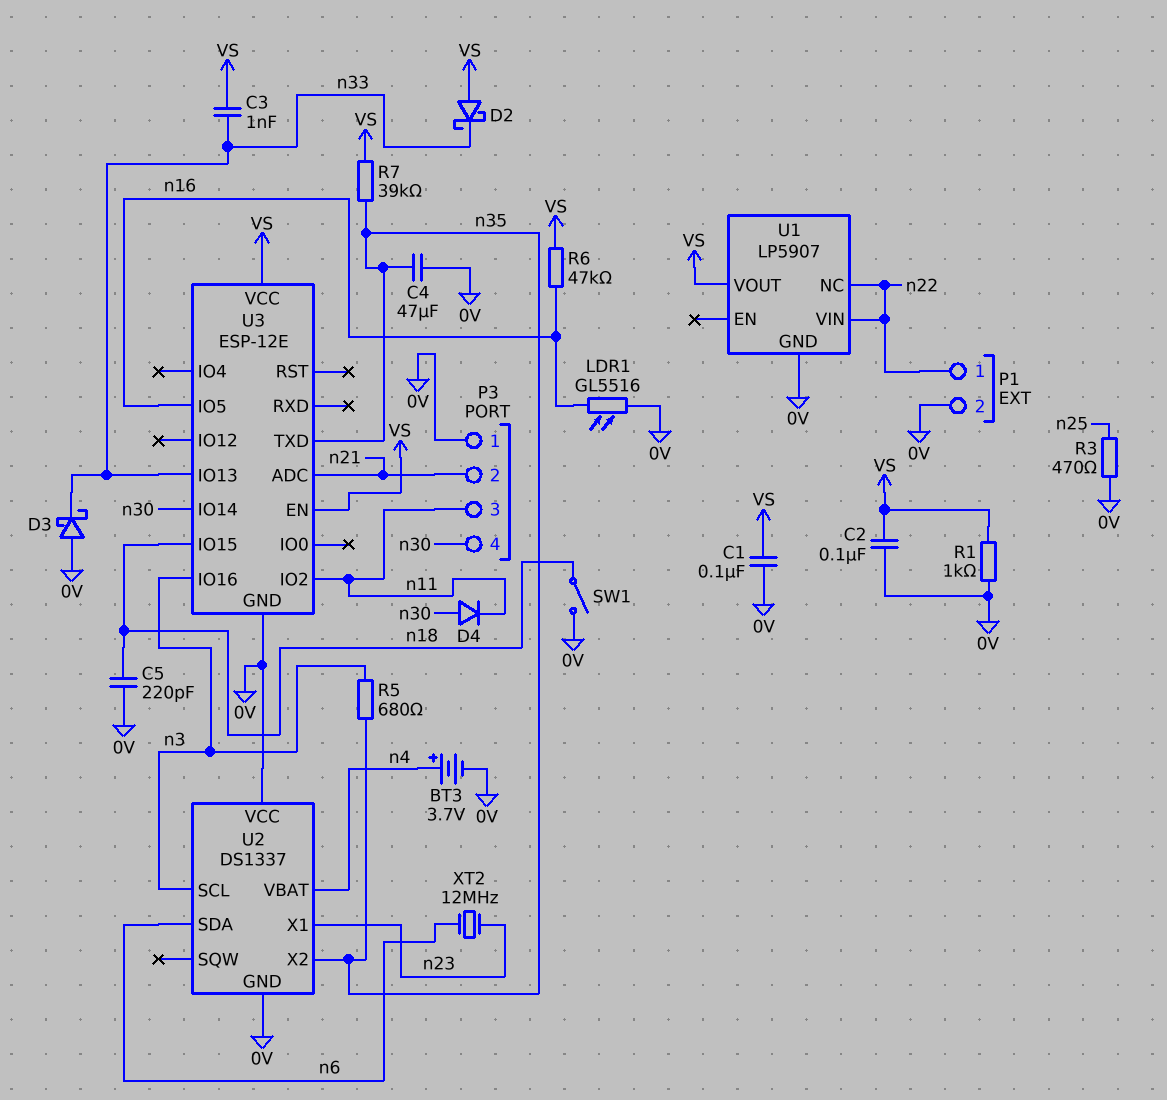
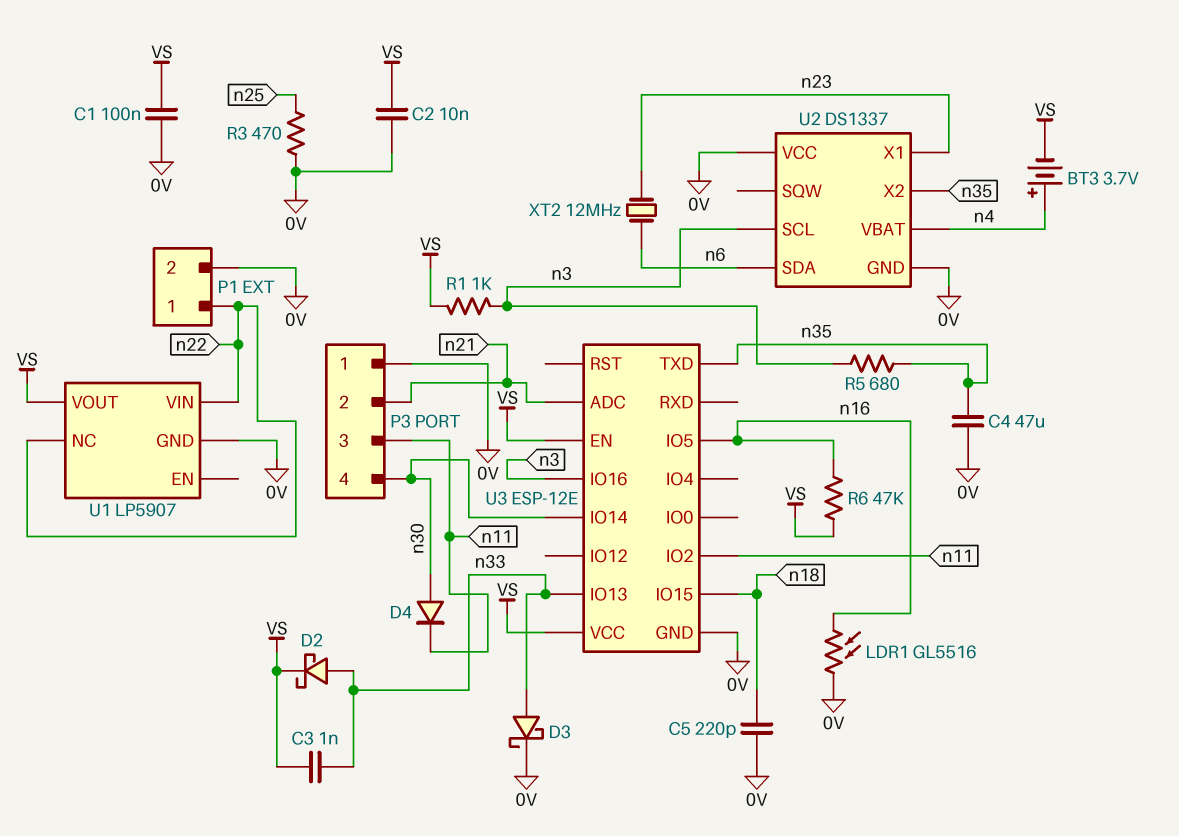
BT3: 3.7V (plus n4, minus 0V) -> 3.7V (plus n4, minus VS)
C2: 100nF (0V, VS) -> 10nF (0V, VS)
D2: schottky (A VS, K n33) -> schottky (A n33, K VS)
D3: schottky (A 0V, K n33) -> schottky (A n33, K 0V)
R1: 1k (0V, VS) -> 1k (VS, n3)
R7: 39k (VS, n35) -> none
SW1: switch (0V, n18) -> none

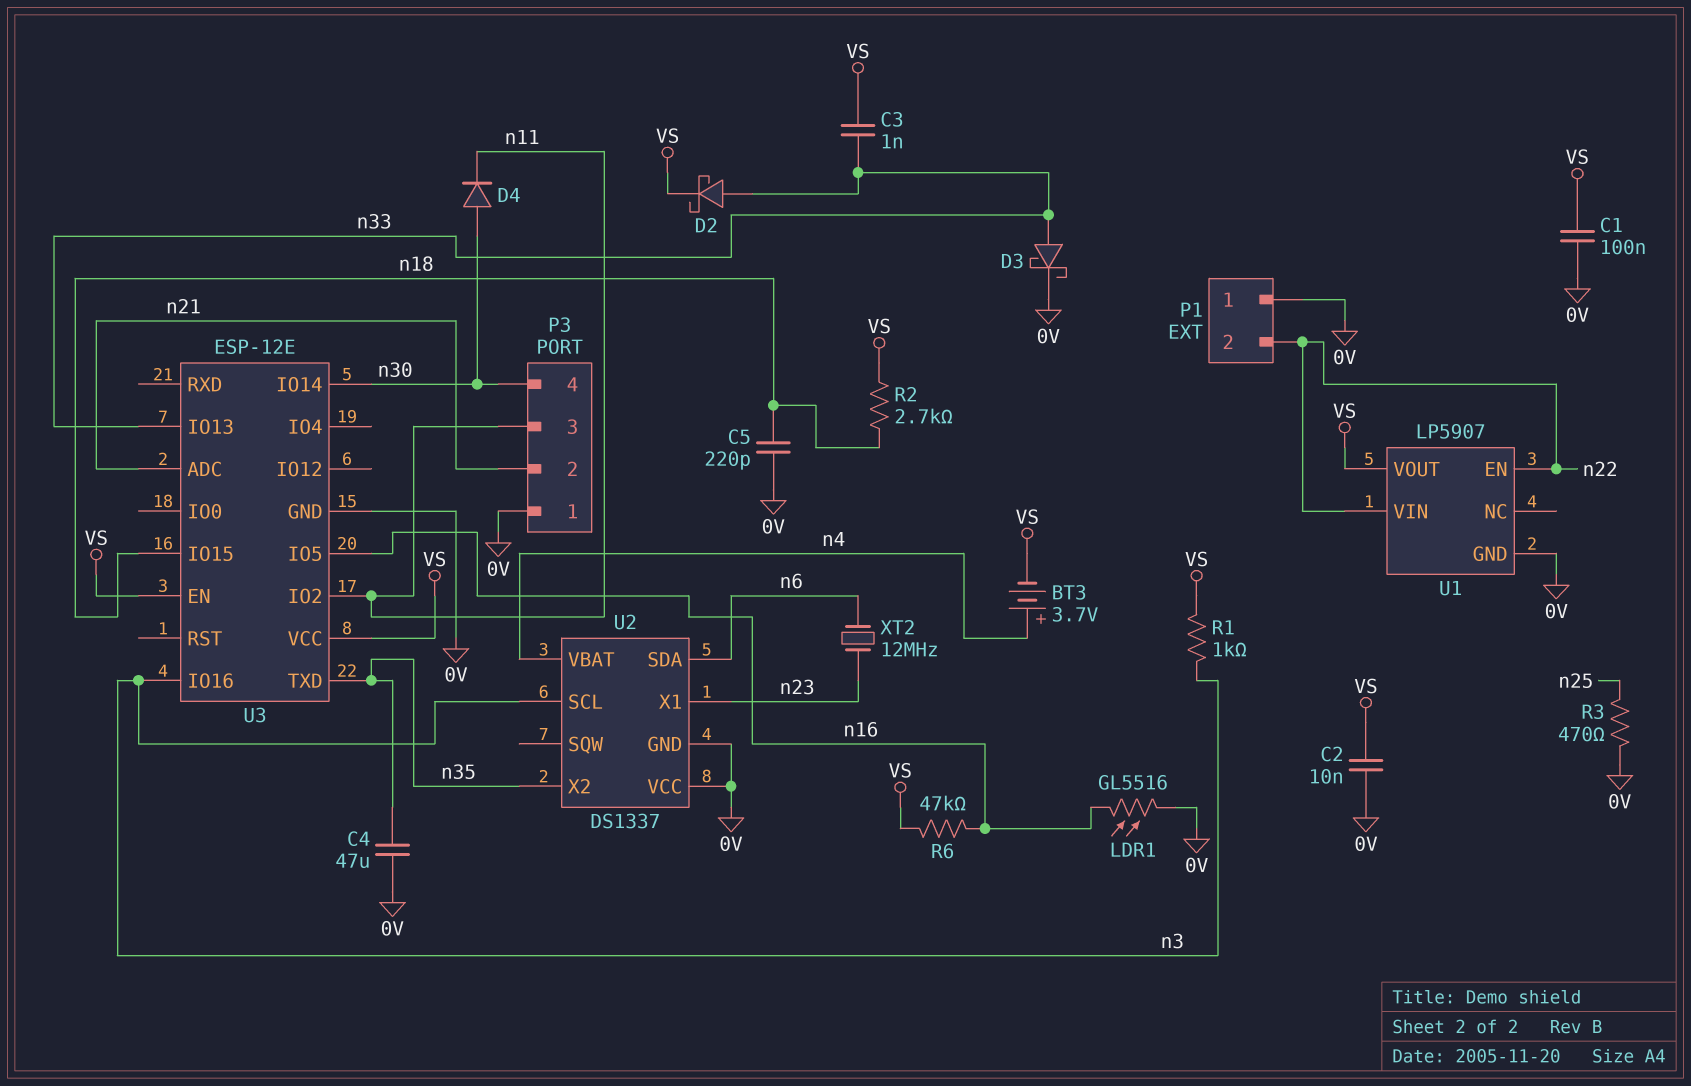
P1 pin 1: n22 -> 0V
P1 pin 2: 0V -> n22
R2: none -> 2.7k (VS, n18)
R5: 680 (n3, n35) -> none
U1 pin EN: none -> n22
U1 pin NC: n22 -> none

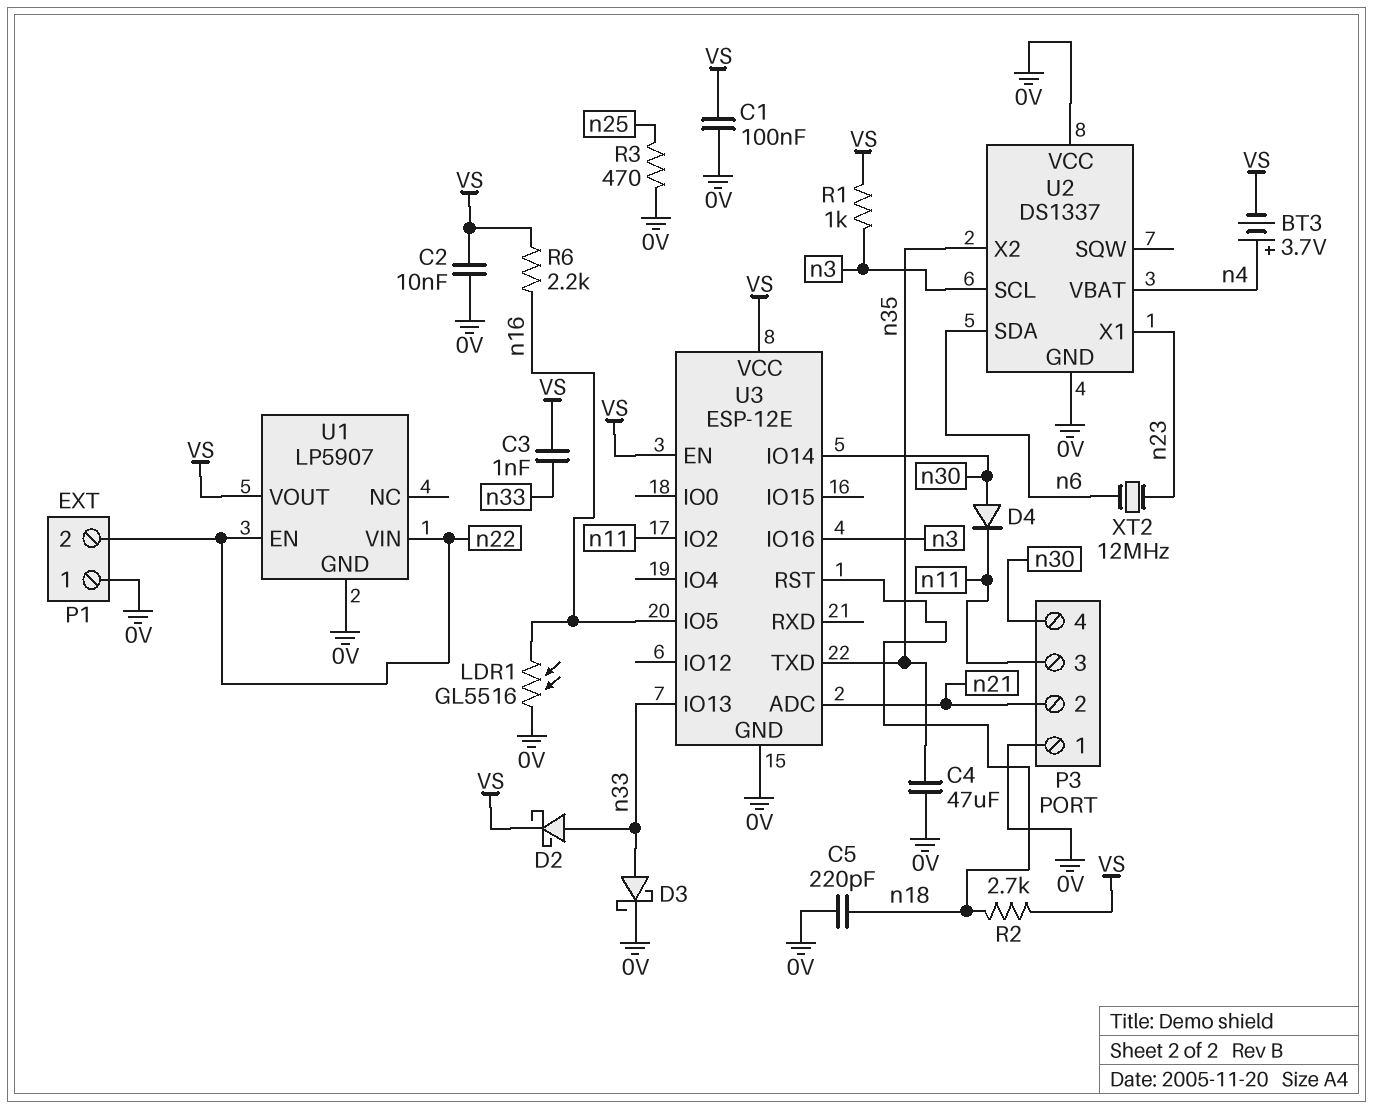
R6: 47k (VS, n16) -> 2.2k (VS, n16)
U3 pin IO15: n18 -> none
U3 pin RST: none -> n18

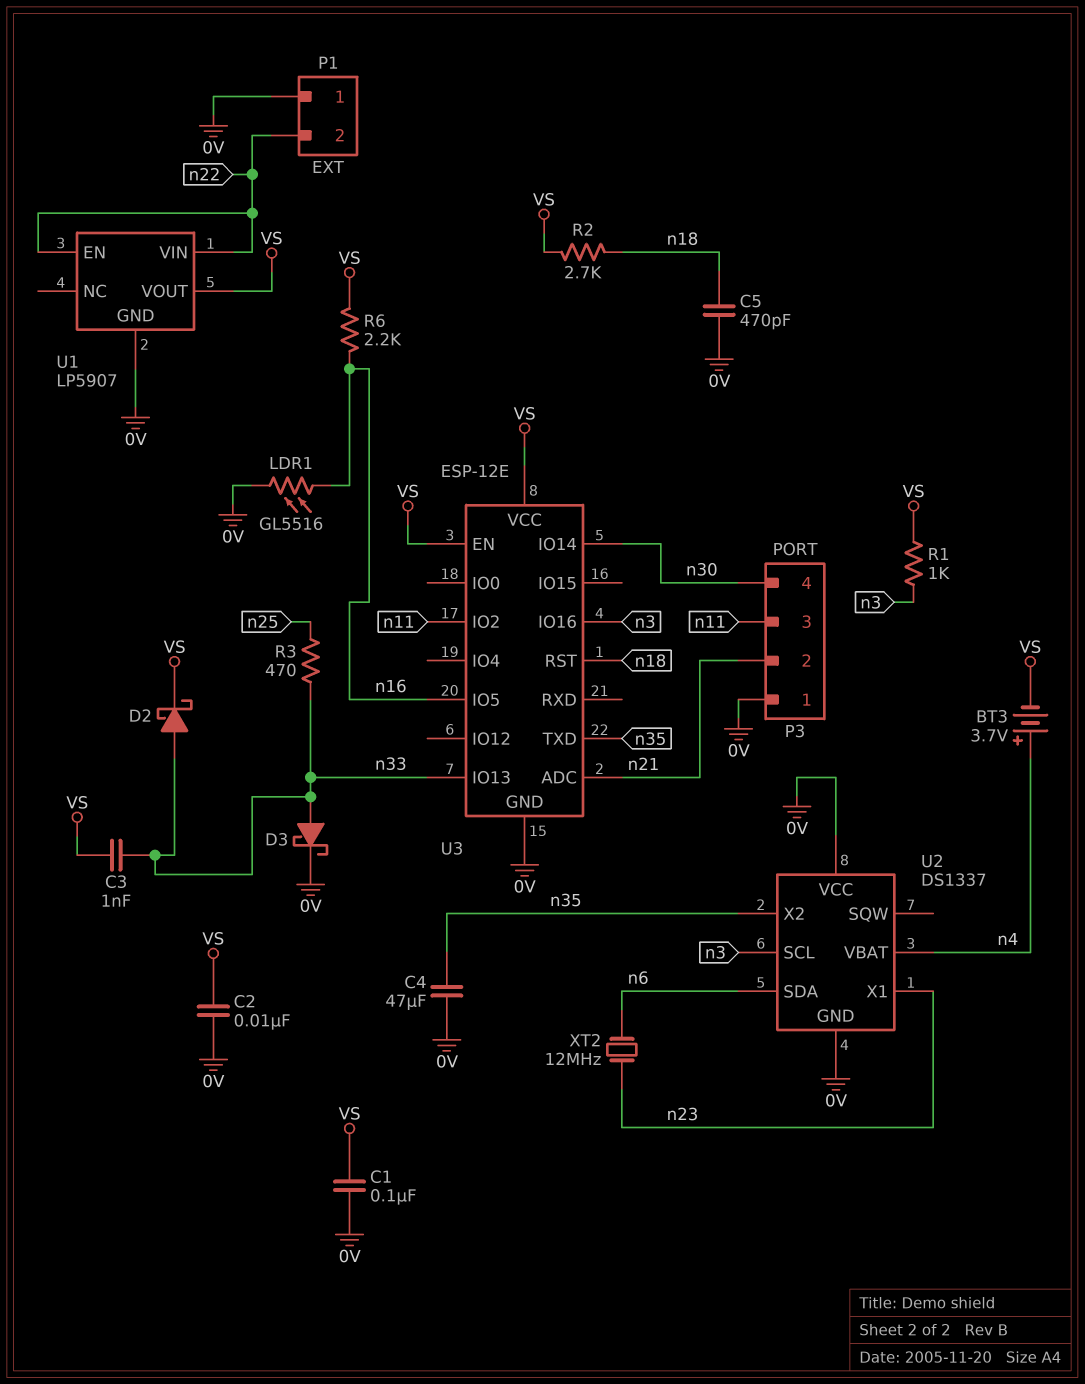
C5: 220pF (0V, n18) -> 470pF (0V, n18)
D4: diode (A n30, K n11) -> none
R3: 470 (0V, n25) -> 470 (n25, n33)

